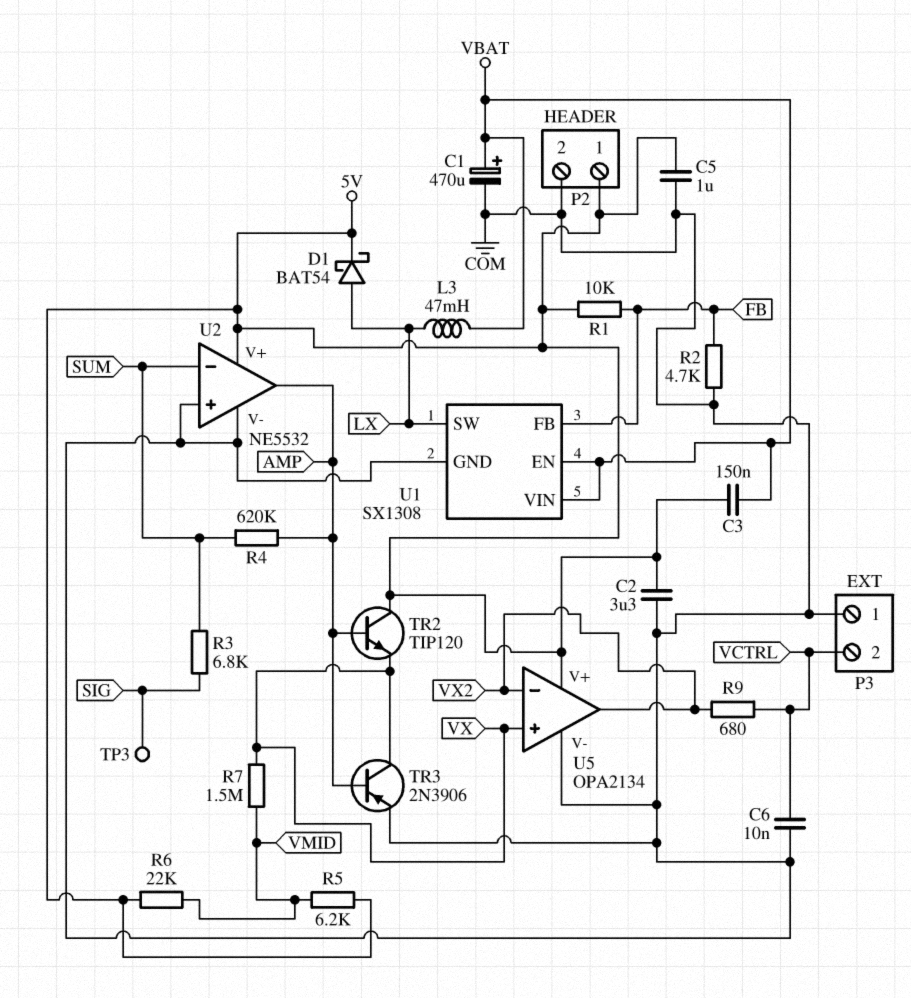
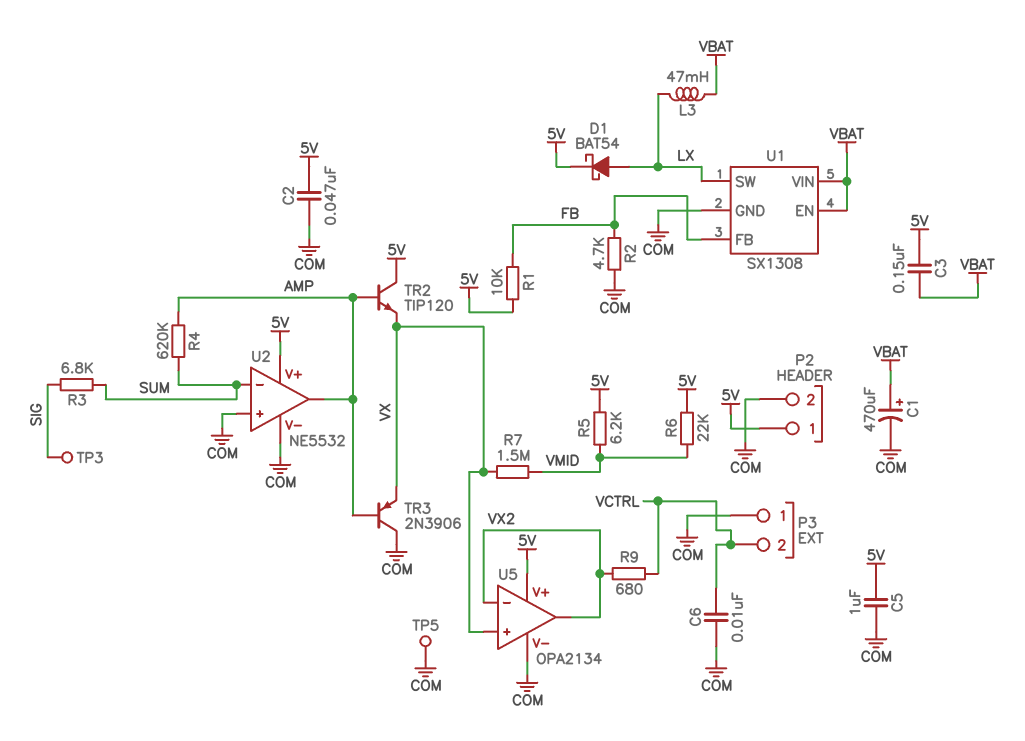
C2: 3.3uF (5V, COM) -> 47nF (5V, COM)
TP5: none -> test point (COM)
TR3: PNP 2N3906 (B AMP, C VX, E COM) -> PNP 2N3906 (B AMP, C COM, E VX)

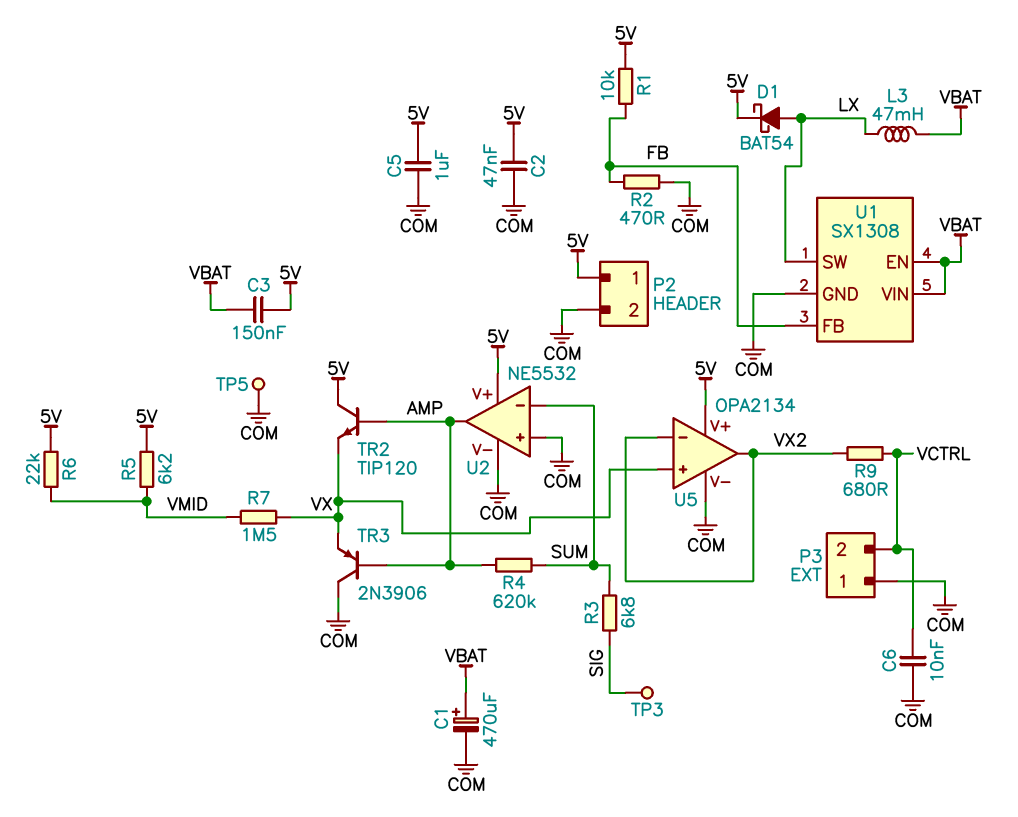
R2: 4.7k (COM, FB) -> 470 (COM, FB)

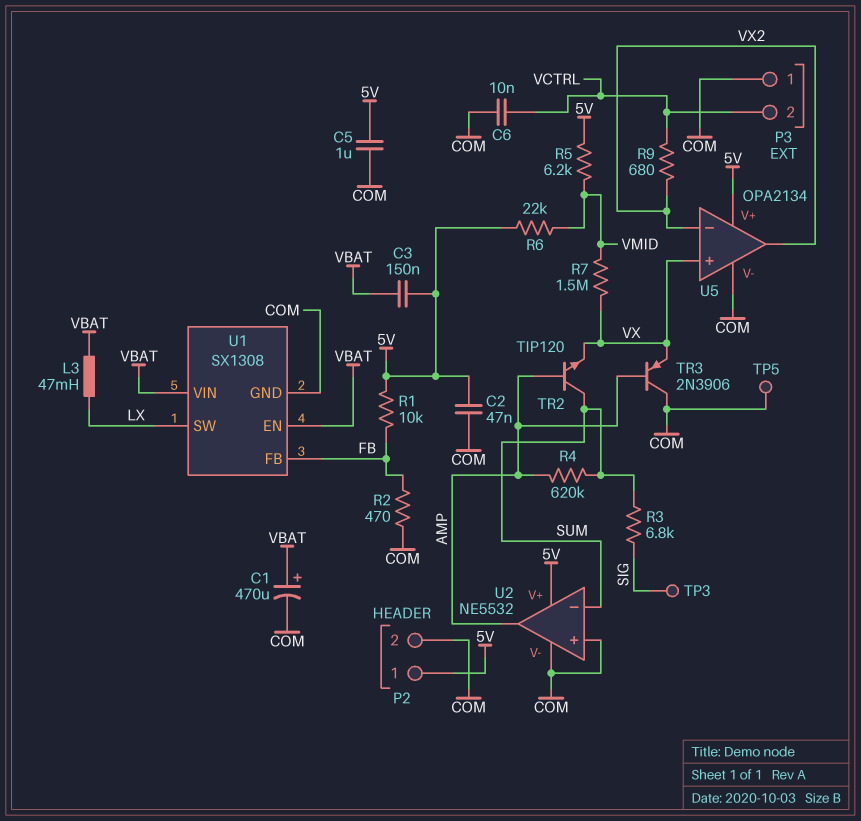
D1: schottky BAT54 (A LX, K 5V) -> none
TR2: NPN TIP120 (B AMP, C 5V, E VX) -> NPN TIP120 (B AMP, C SUM, E VX)

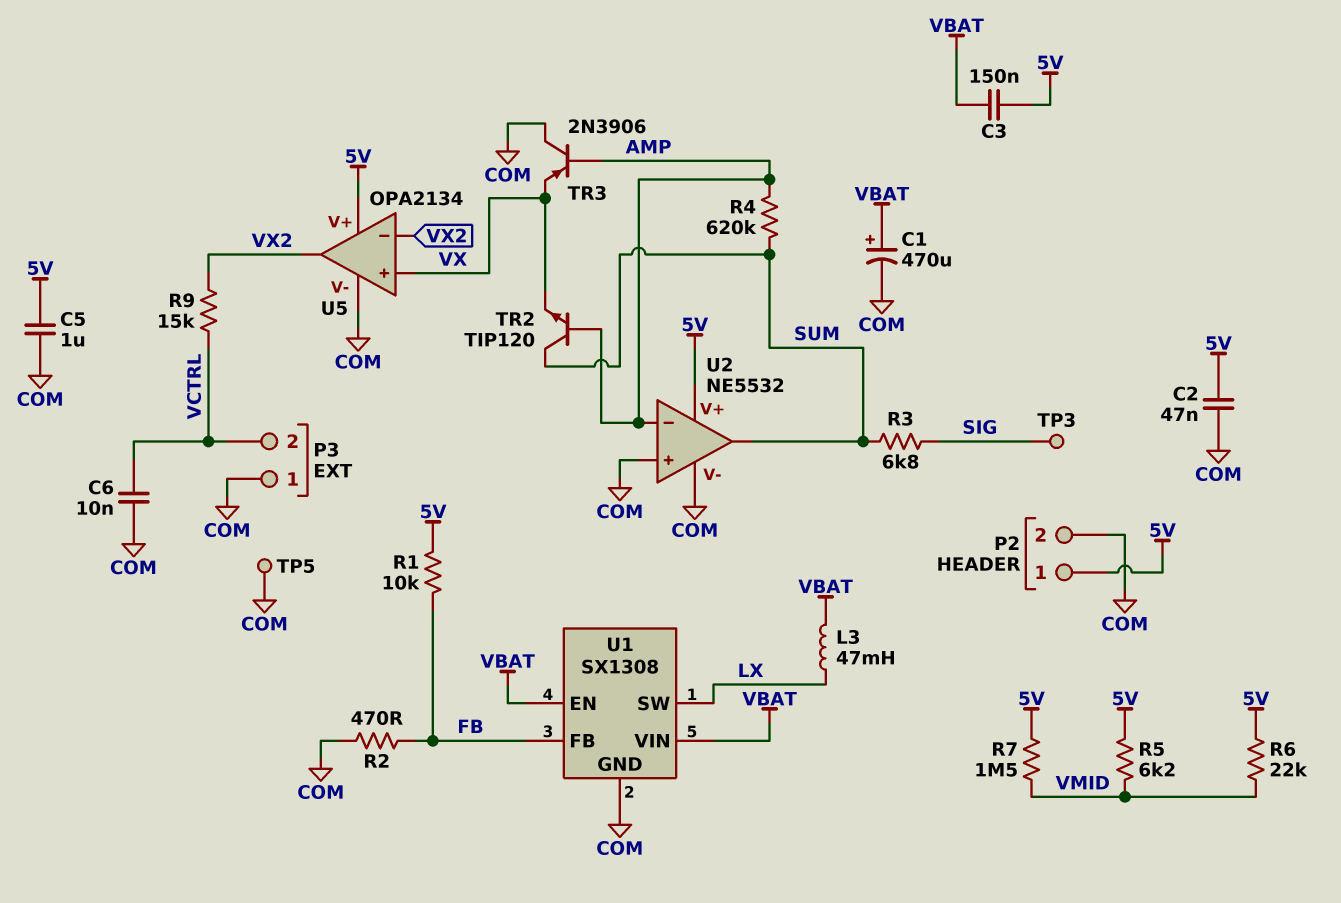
R7: 1.5M (VMID, VX) -> 1.5M (5V, VMID)
R9: 680 (VCTRL, VX2) -> 15k (VCTRL, VX2)
U2 pin in-: SUM -> AMP
U2 pin out: AMP -> SUM

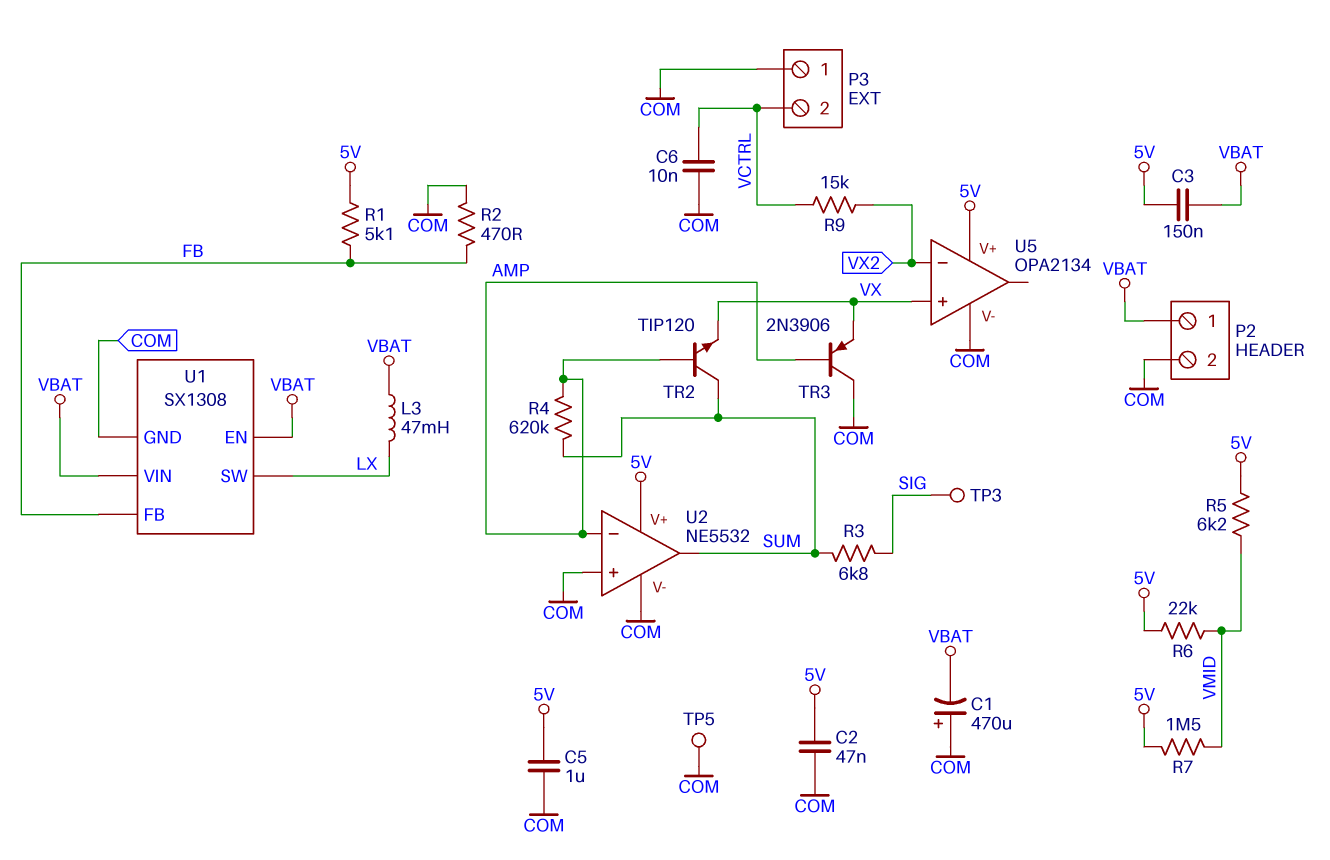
C1: 470uF (plus VBAT, minus COM) -> 470uF (plus COM, minus VBAT)
P2 pin 1: 5V -> VBAT
R1: 10k (5V, FB) -> 5.1k (5V, FB)
U5 pin out: VX2 -> none

